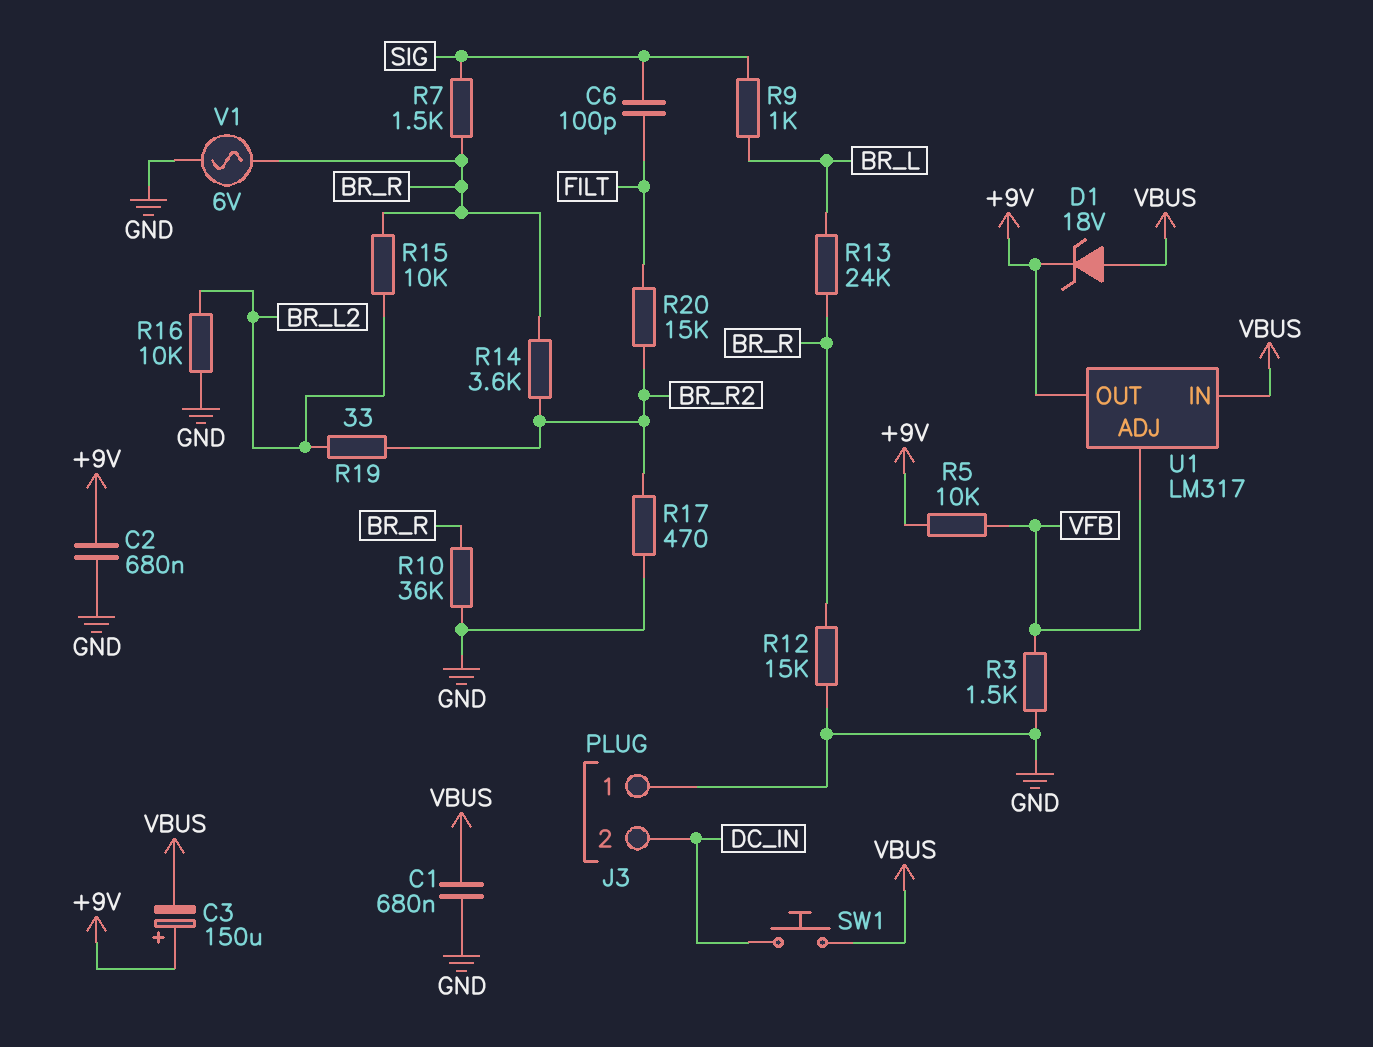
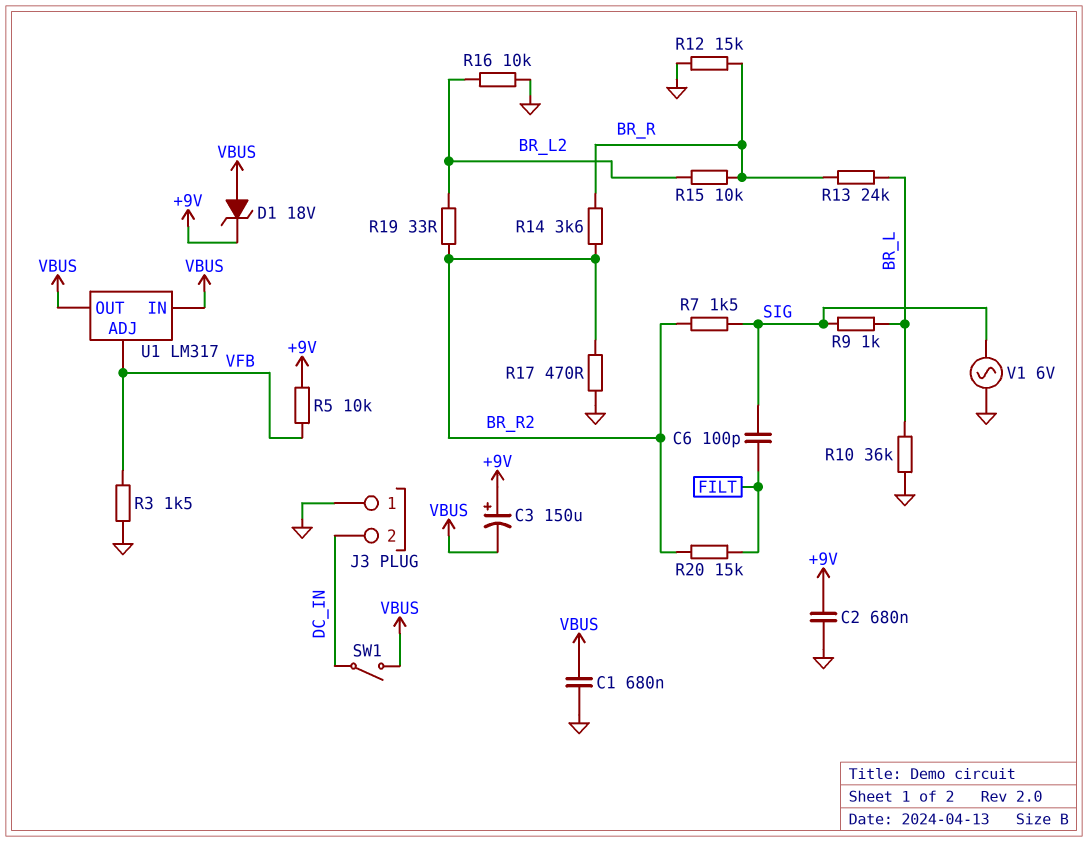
R7: 1.5k (BR_R, SIG) -> 1.5k (BR_R2, SIG)
R10: 36k (BR_R, GND) -> 36k (BR_L, GND)
SW1: button (DC_IN, VBUS) -> switch (DC_IN, VBUS)
U1 pin OUT: +9V -> VBUS
V1: AC 6V (BR_R, GND) -> AC 6V (GND, SIG)

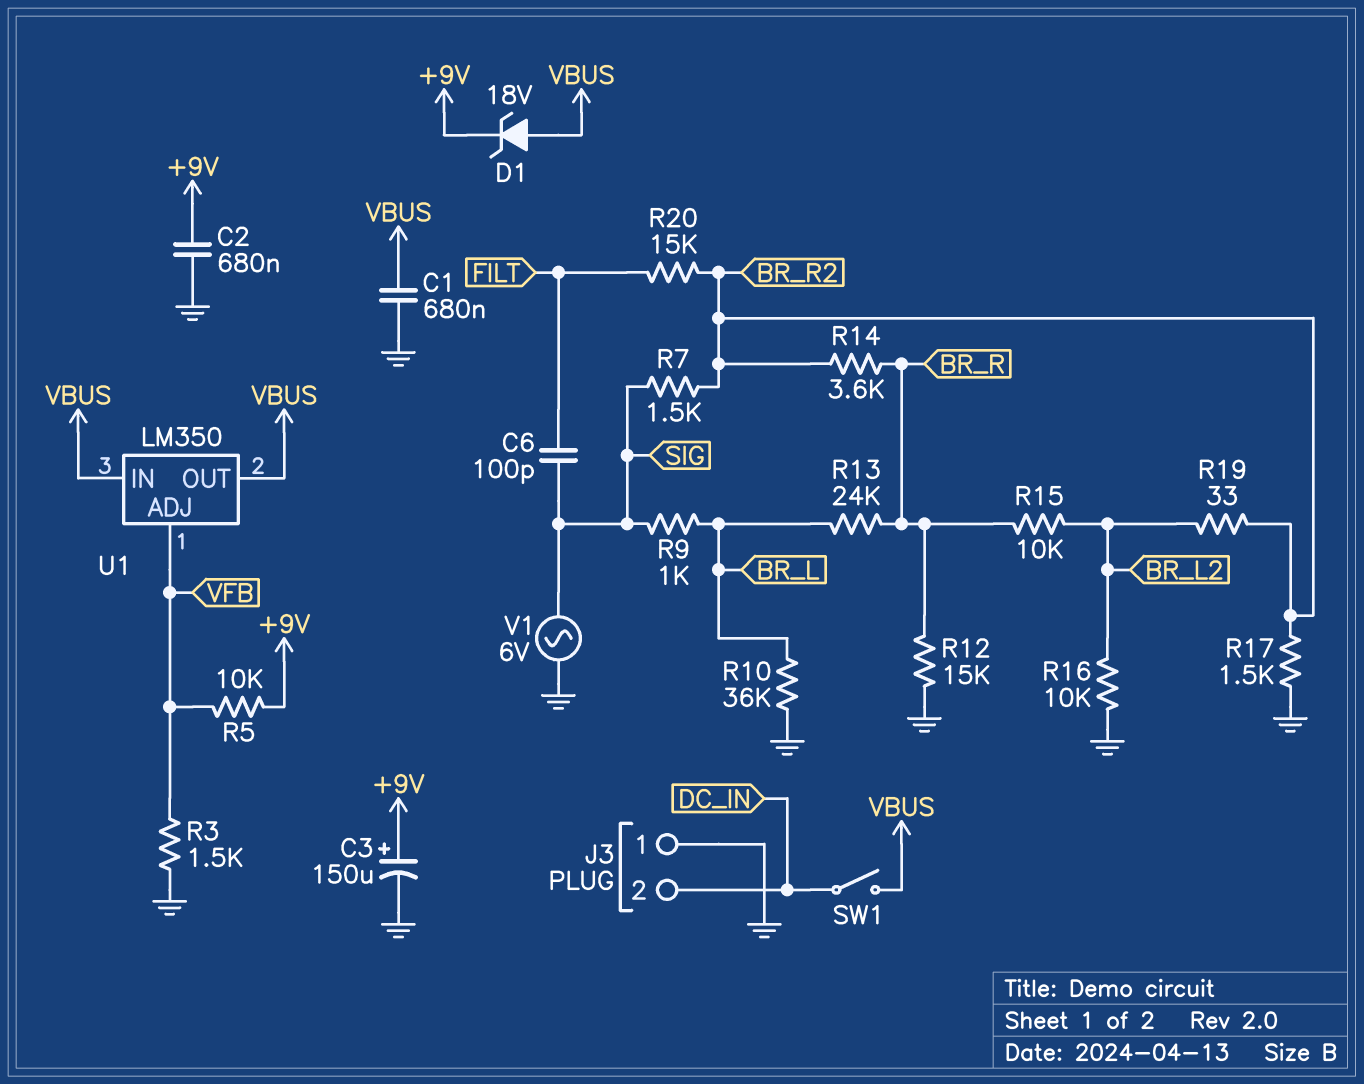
C3: 150uF (plus +9V, minus VBUS) -> 150uF (plus +9V, minus GND)
R17: 470 (BR_R2, GND) -> 1.5k (BR_R2, GND)
U1: LM317 -> LM350

